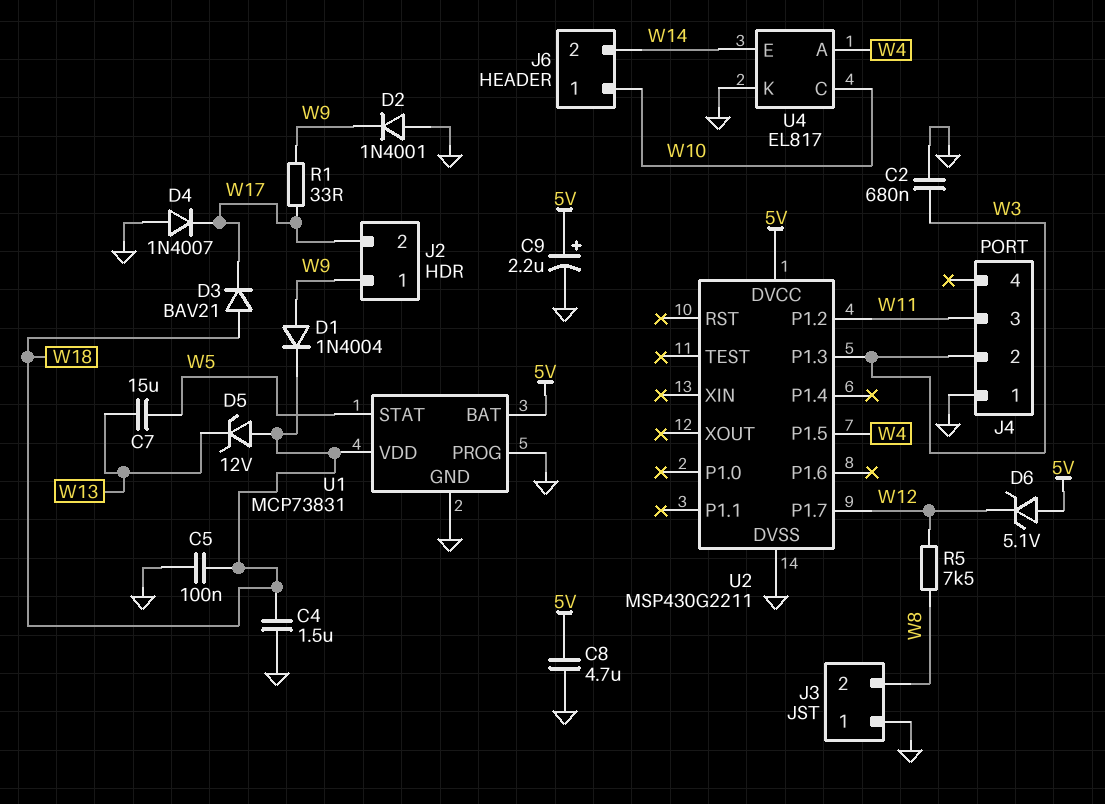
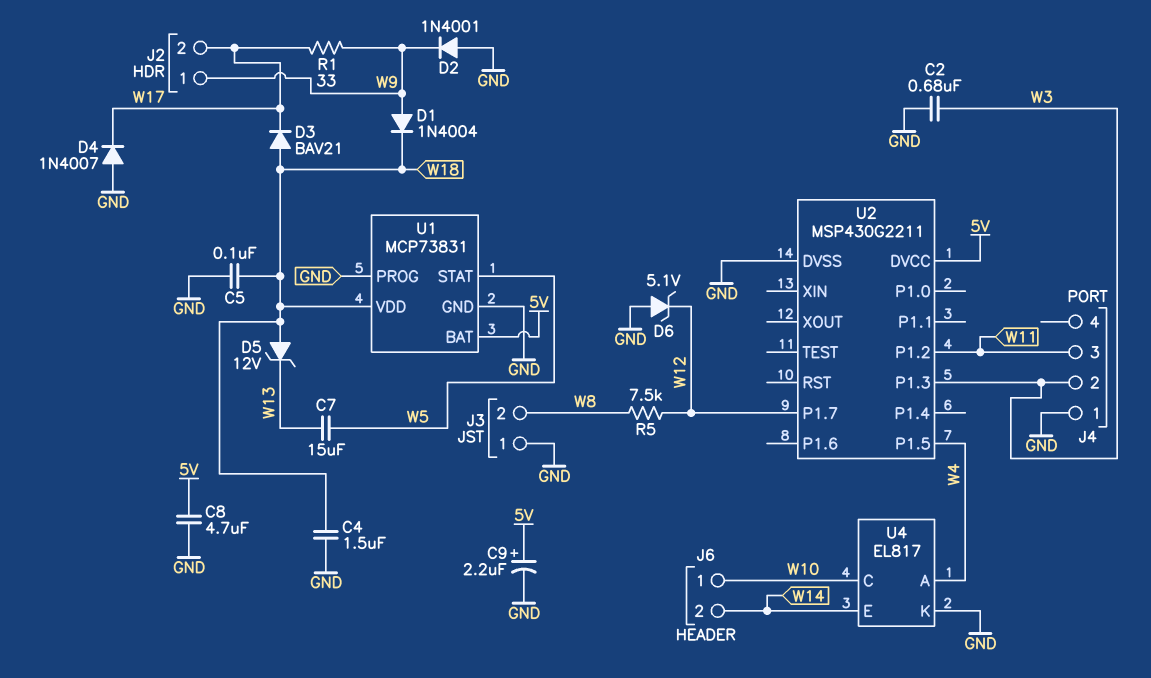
D6: zener 5.1V (A 5V, K W12) -> zener 5.1V (A GND, K W12)

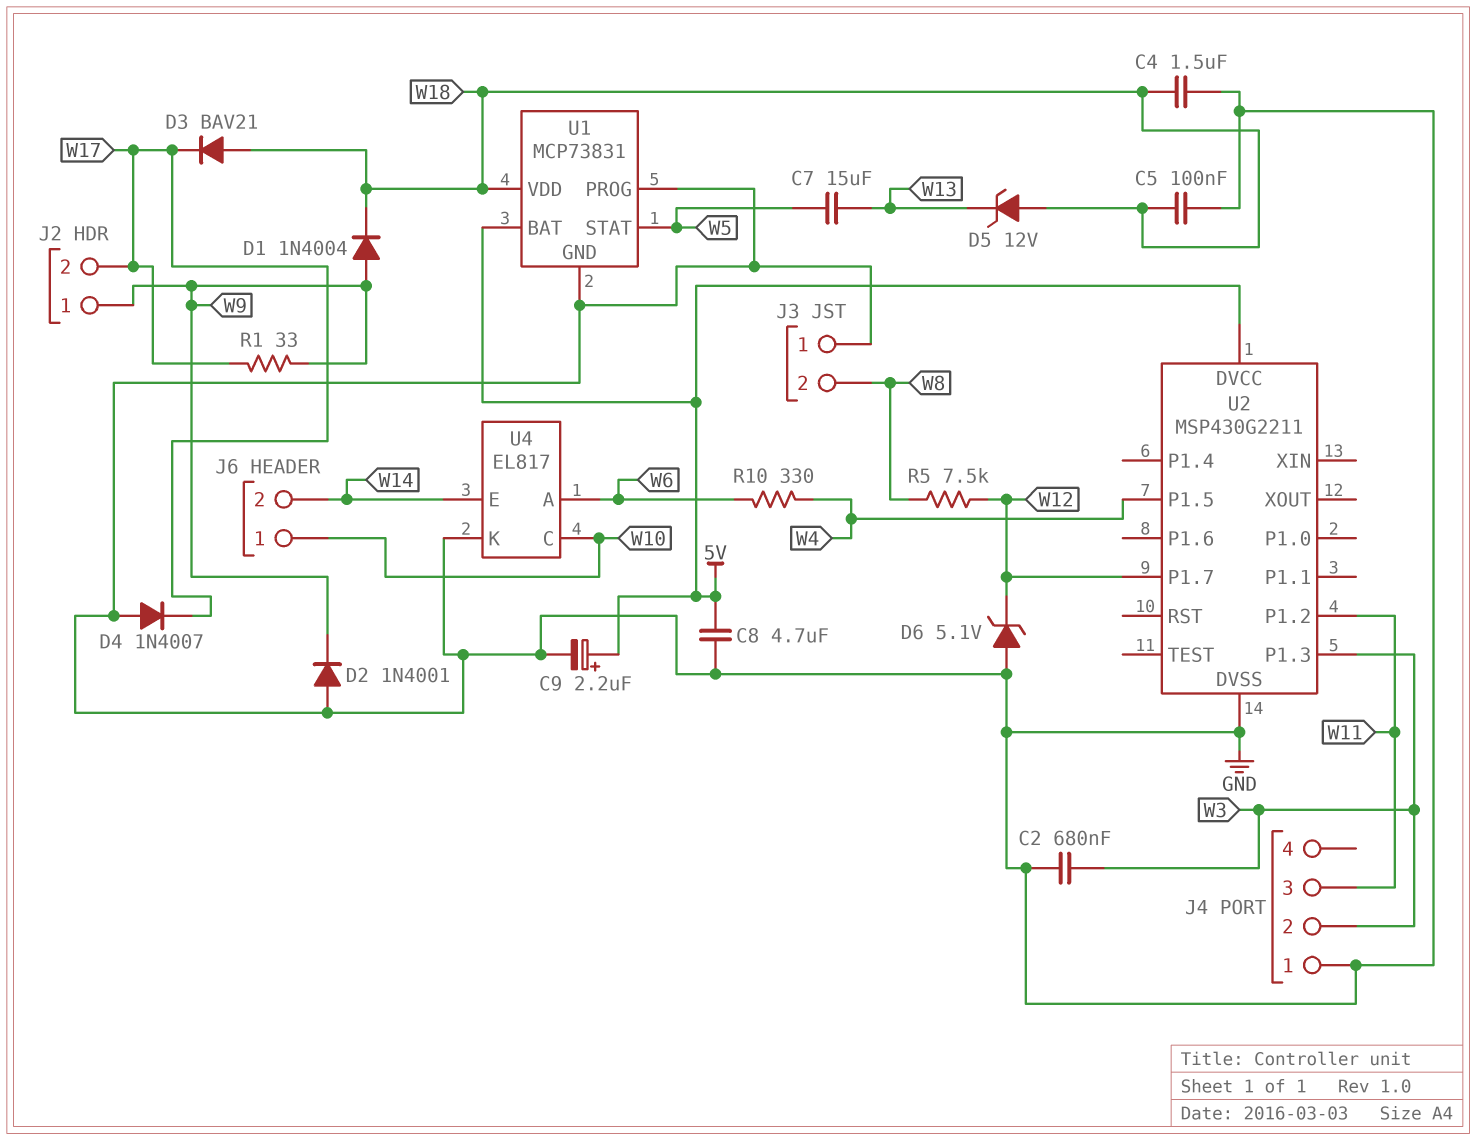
R10: none -> 330 (W4, W6)
U4 pin A: W4 -> W6

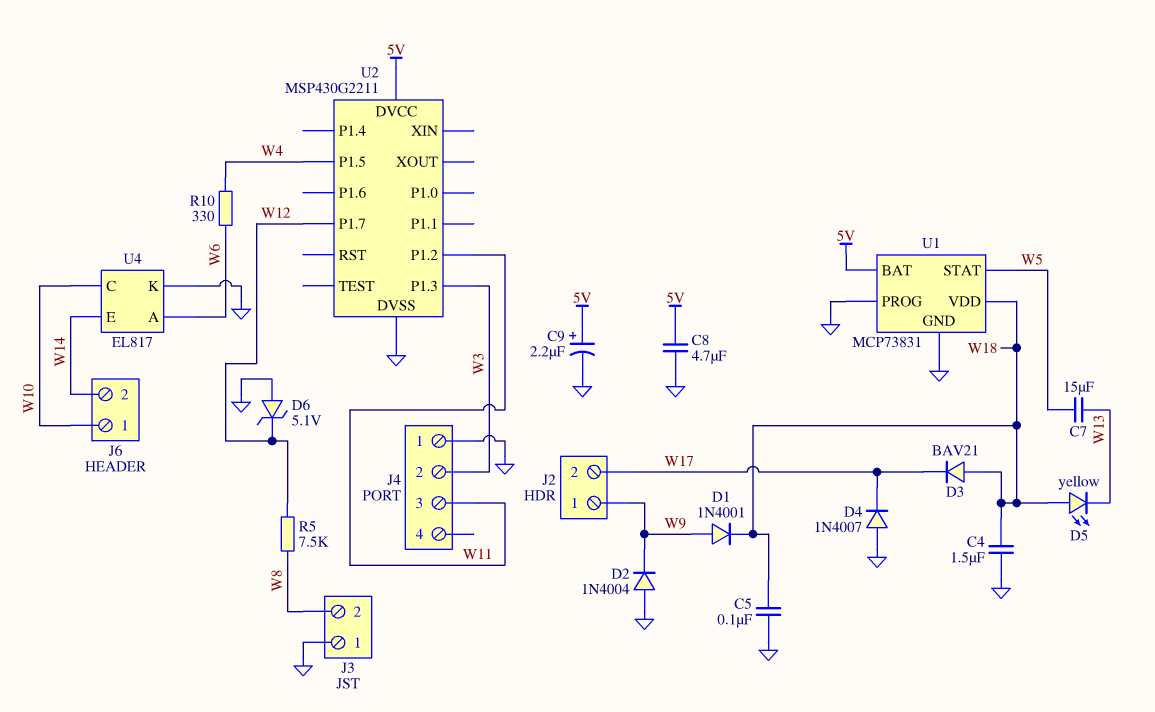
C2: 680nF (GND, W3) -> none
D1: diode 1N4004 (A W9, K W18) -> diode 1N4001 (A W9, K W18)
D2: diode 1N4001 (A GND, K W9) -> diode 1N4004 (A GND, K W9)
D5: zener 12V (A W18, K W13) -> LED yellow (A W18, K W13)
R1: 33 (W9, W17) -> none

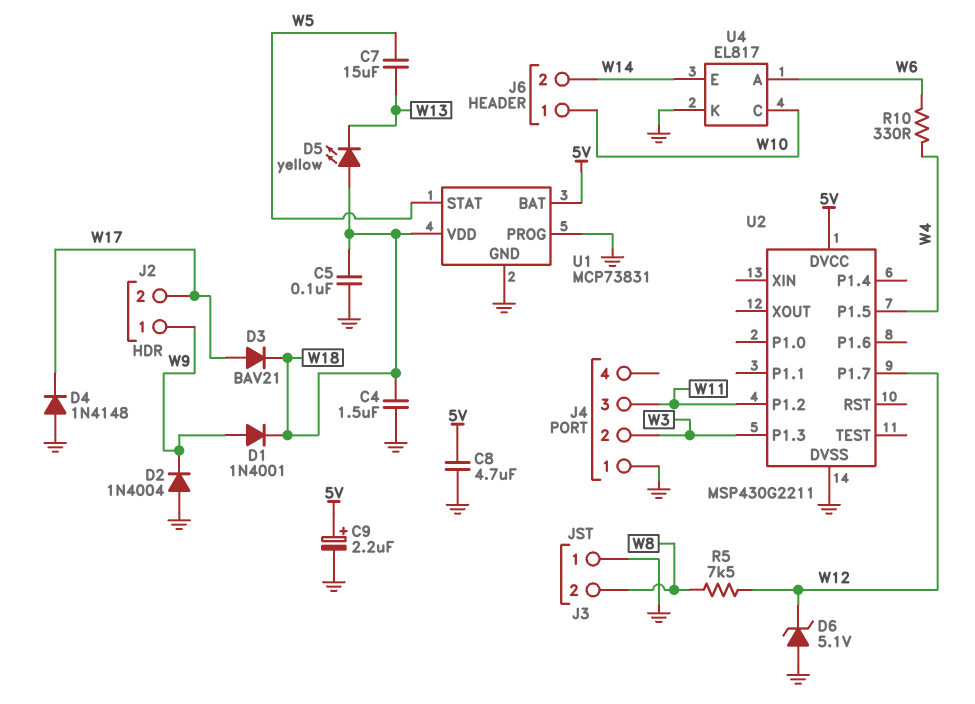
D3: diode BAV21 (A W18, K W17) -> diode BAV21 (A W17, K W18)
D4: diode 1N4007 (A GND, K W17) -> diode 1N4148 (A GND, K W17)

